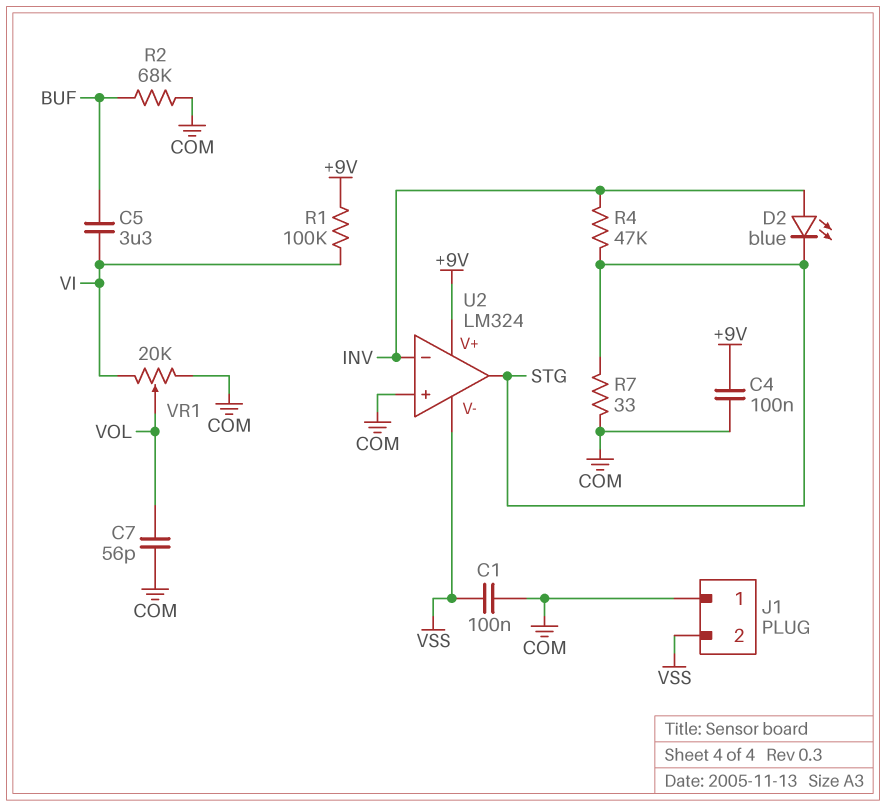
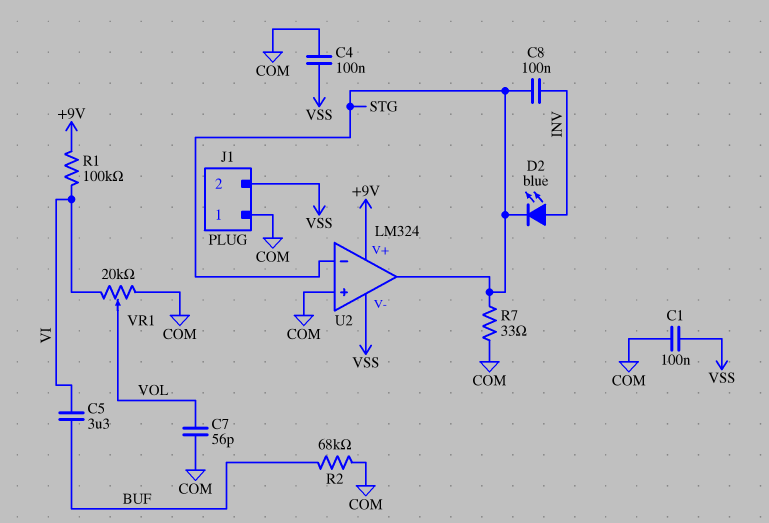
C4: 100nF (+9V, COM) -> 100nF (COM, VSS)
C8: none -> 100nF (INV, STG)
R4: 47k (INV, STG) -> none
U2 pin in-: INV -> STG

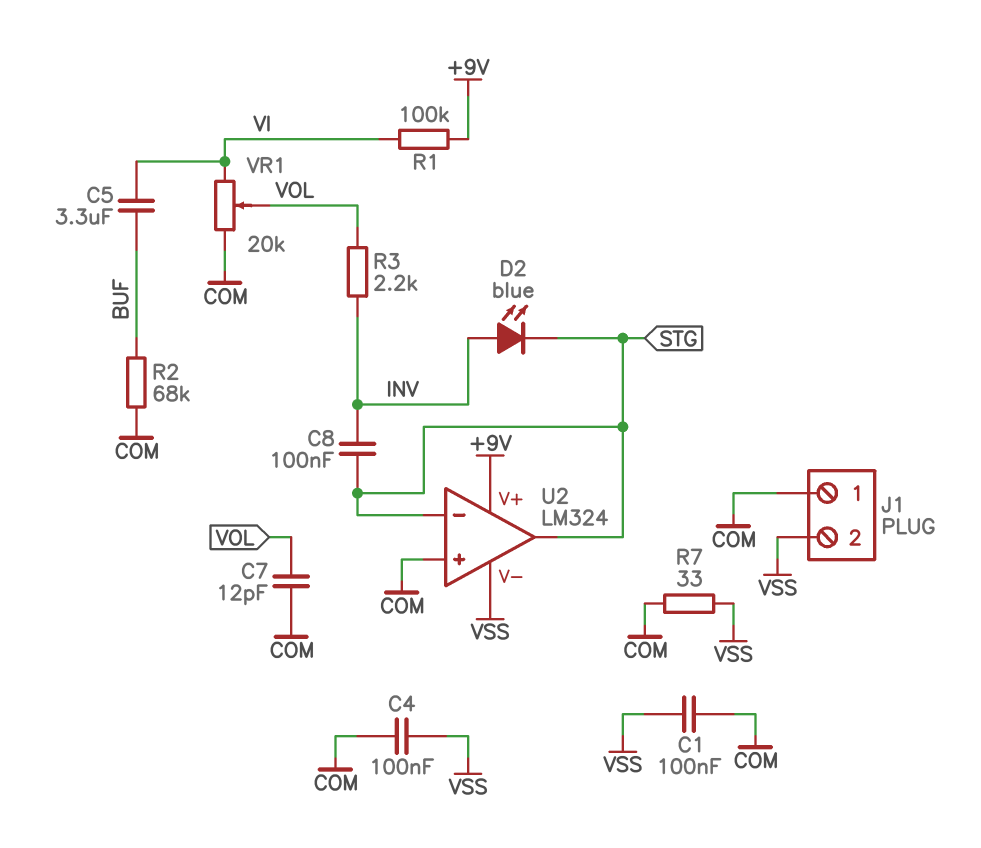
C7: 56pF (COM, VOL) -> 12pF (COM, VOL)
R3: none -> 2.2k (INV, VOL)
R7: 33 (COM, STG) -> 33 (COM, VSS)

